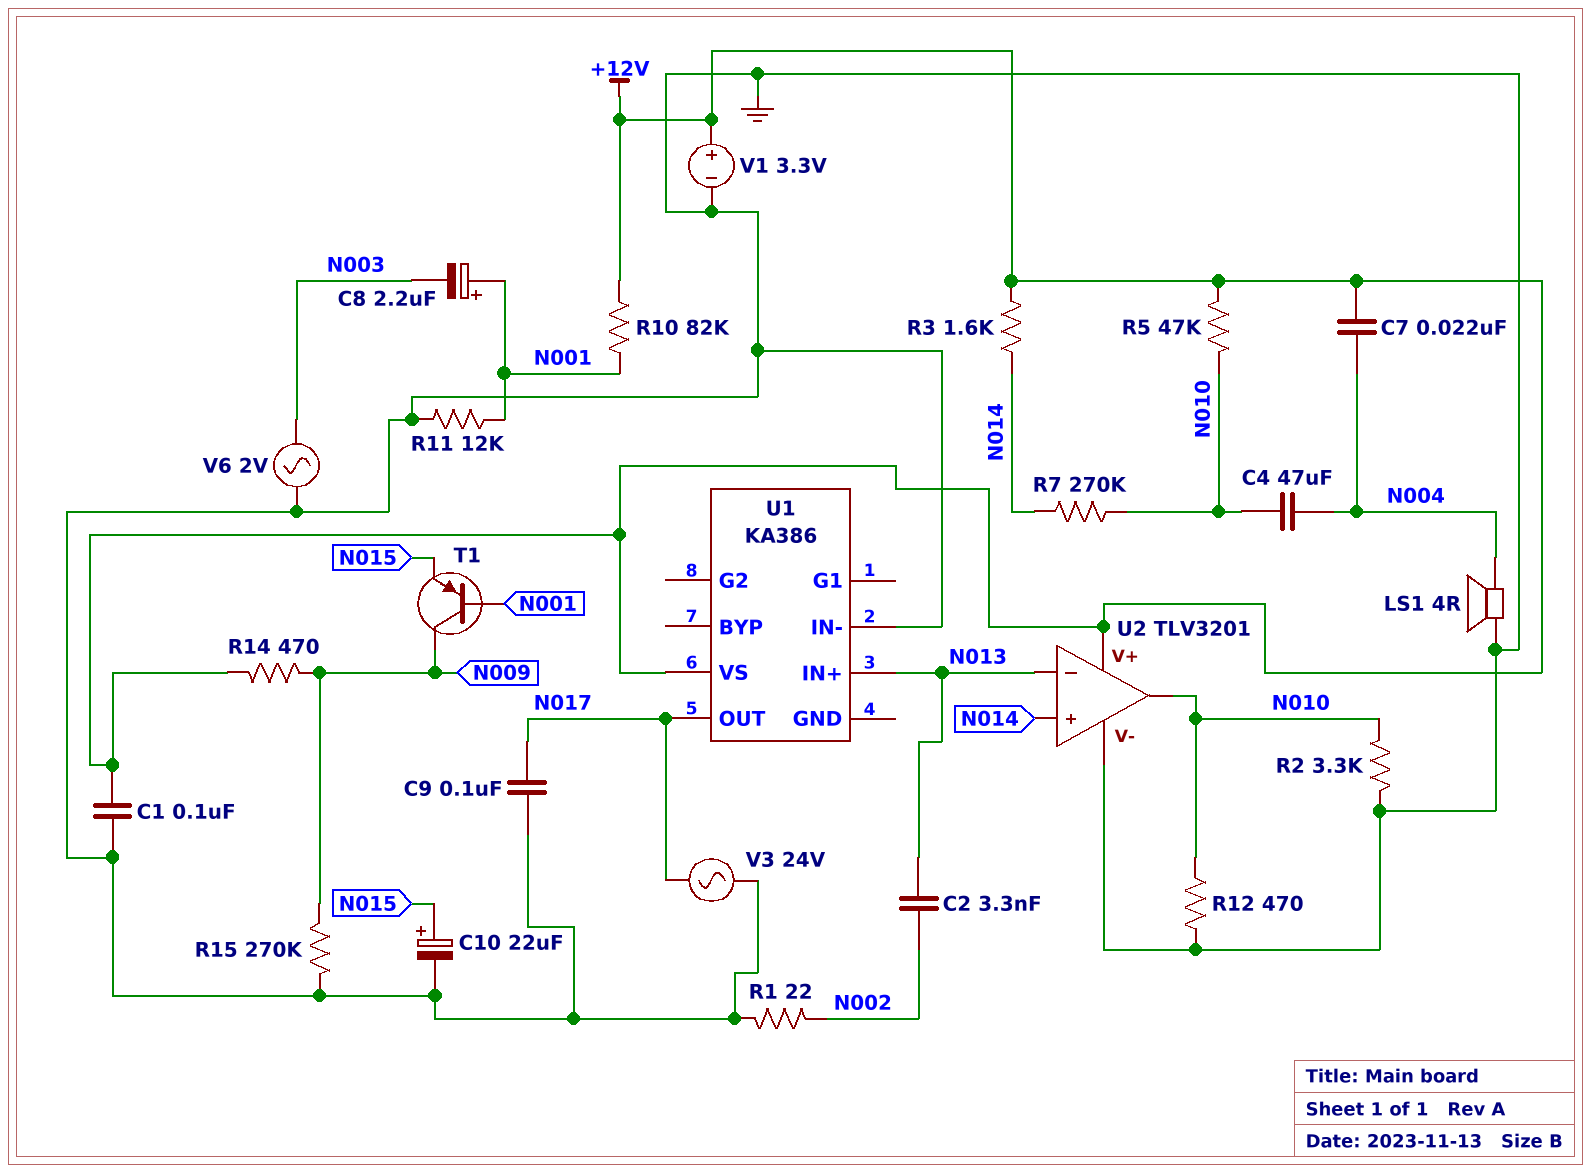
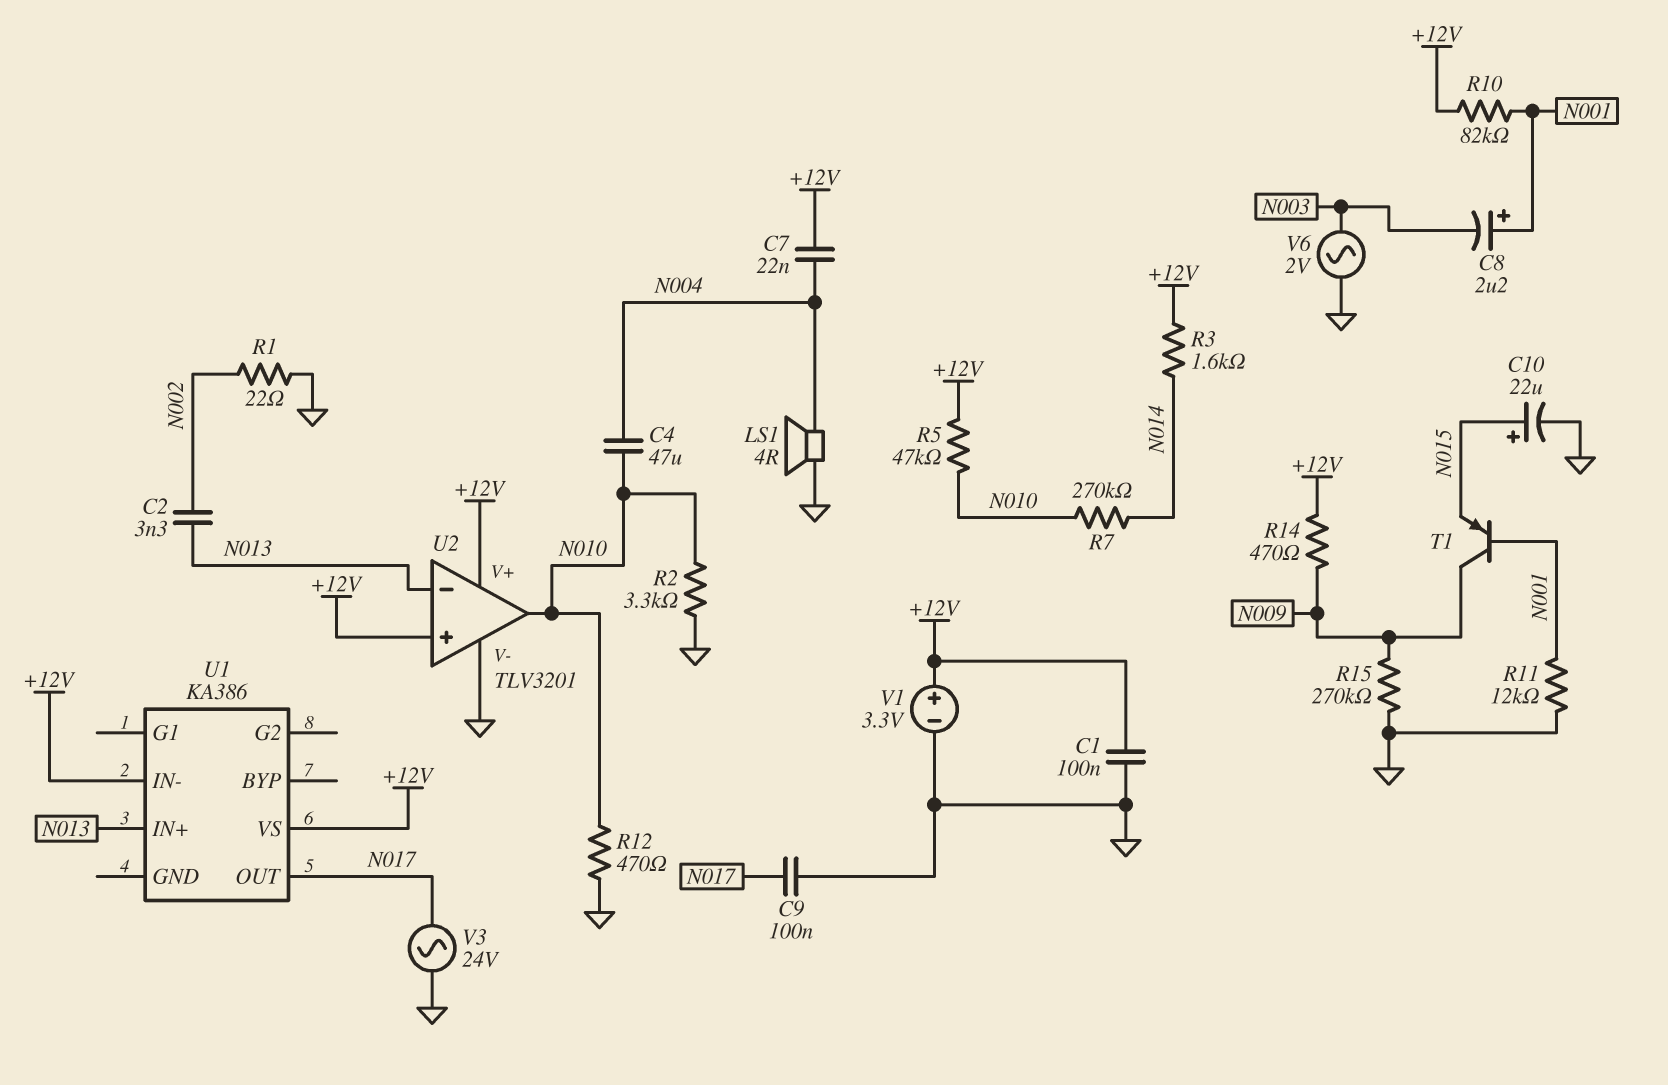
U1 pin IN-: GND -> +12V
U2 pin in+: N014 -> +12V

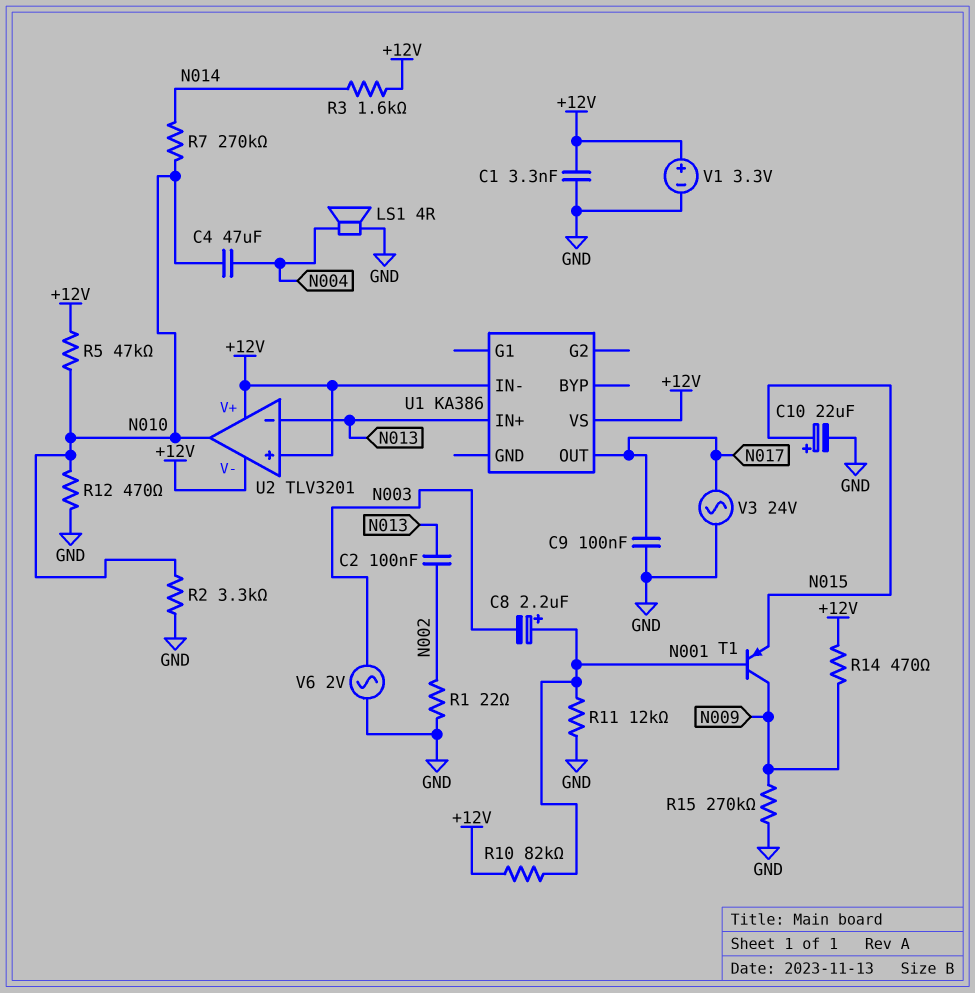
C1: 100nF (+12V, GND) -> 3.3nF (+12V, GND)
C2: 3.3nF (N002, N013) -> 100nF (N002, N013)
C7: 22nF (+12V, N004) -> none
U2 pin V-: GND -> +12V

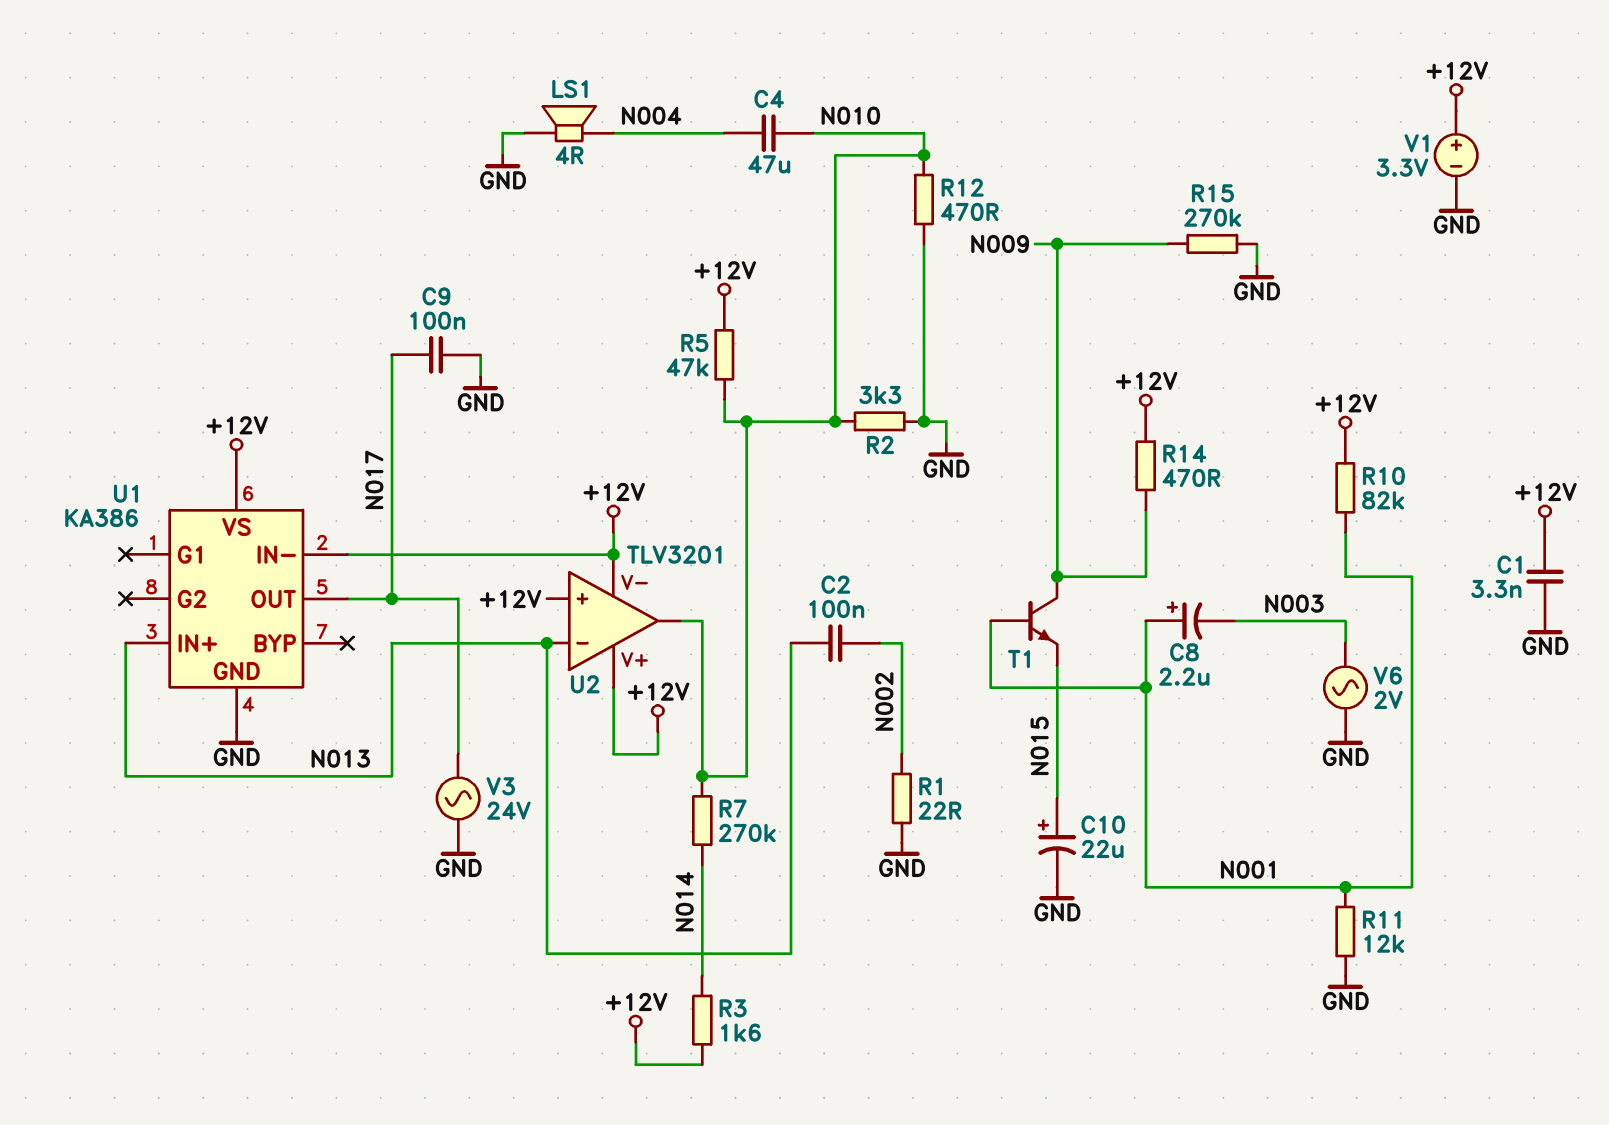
T1: PNP (B N001, C N009, E N015) -> NPN (B N001, C N009, E N015)
U1 pin GND: none -> GND

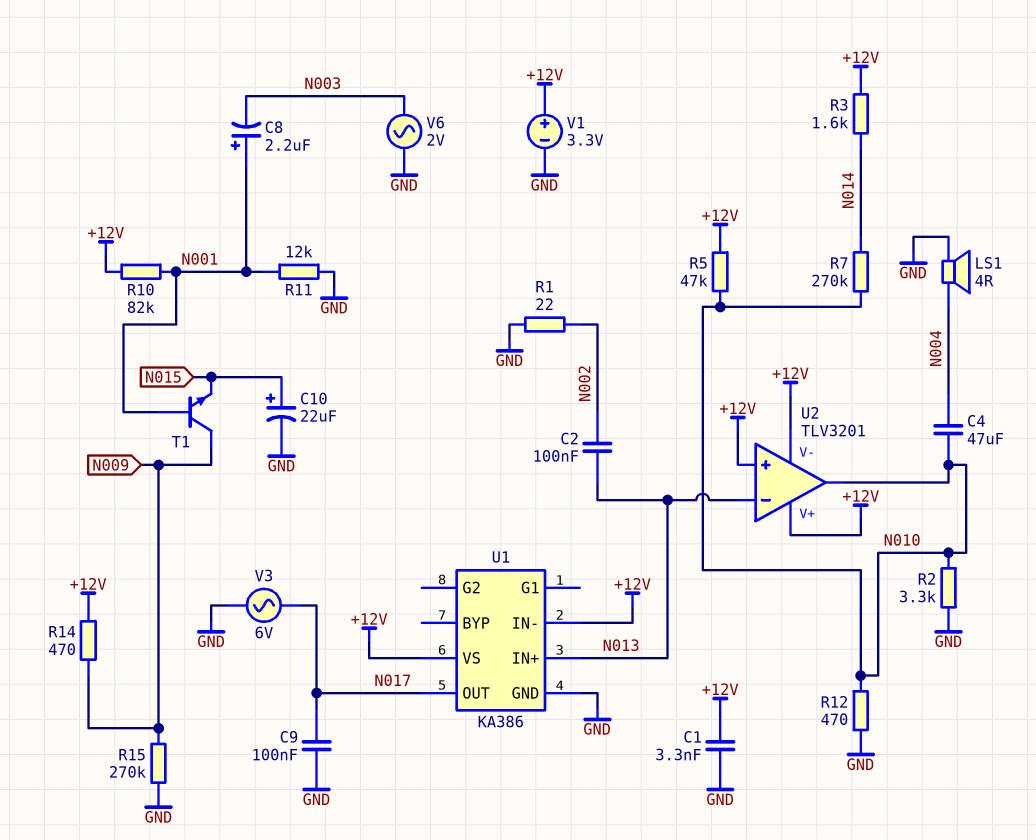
V3: AC 24V (GND, N017) -> AC 6V (GND, N017)

